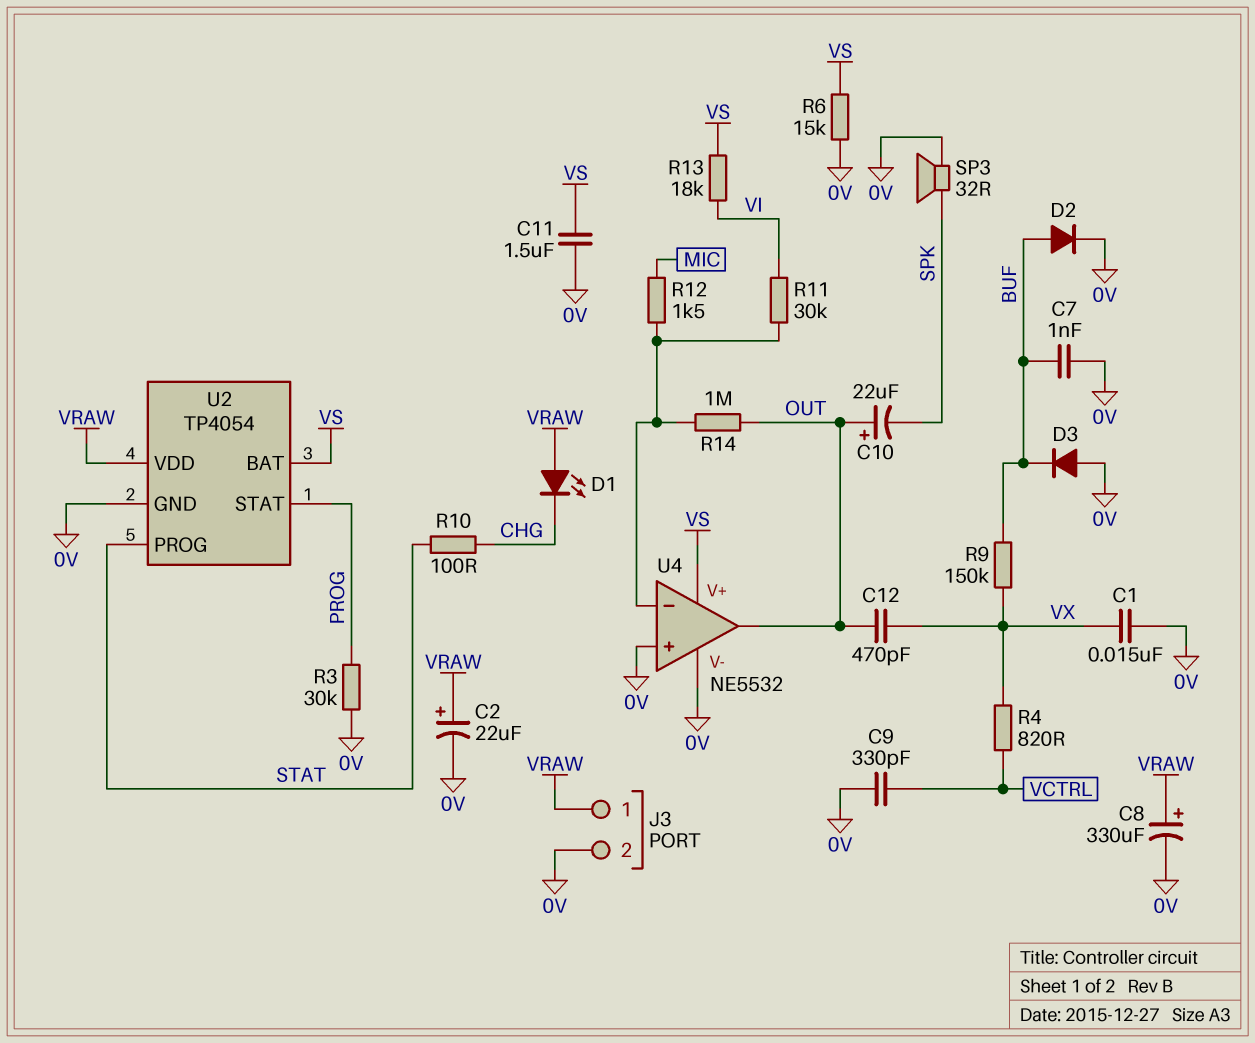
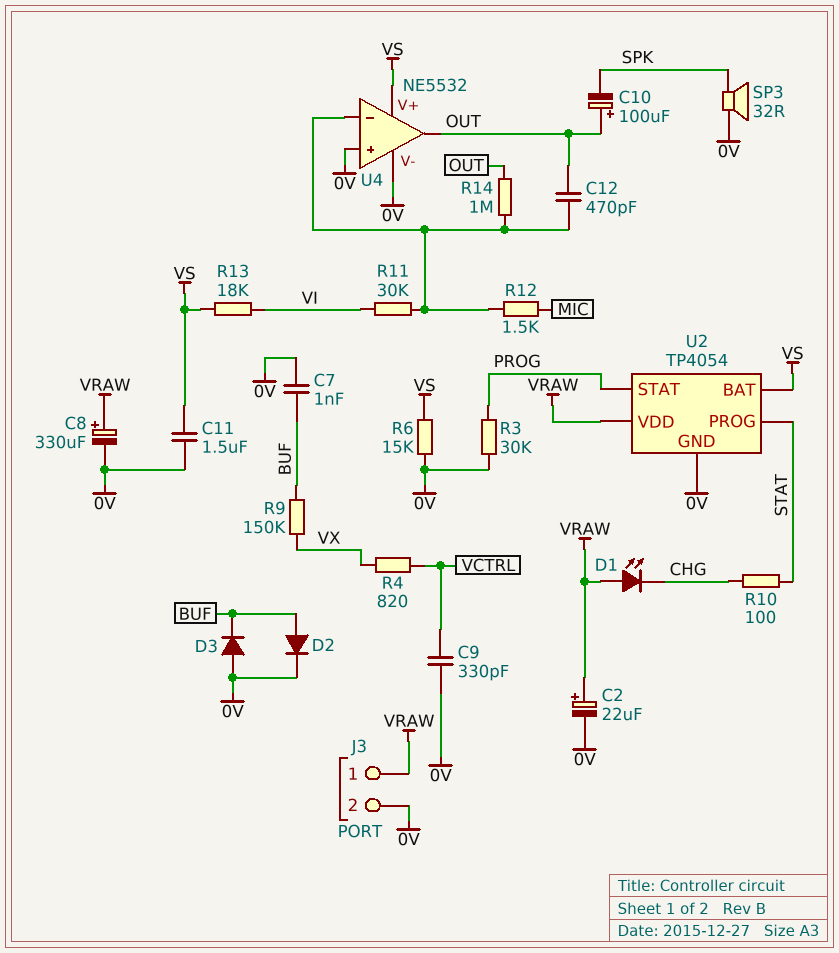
C1: 15nF (0V, VX) -> none
C10: 22uF (plus OUT, minus SPK) -> 100uF (plus OUT, minus SPK)
C12: 470pF (OUT, VX) -> 470pF (OUT, U4/in-)

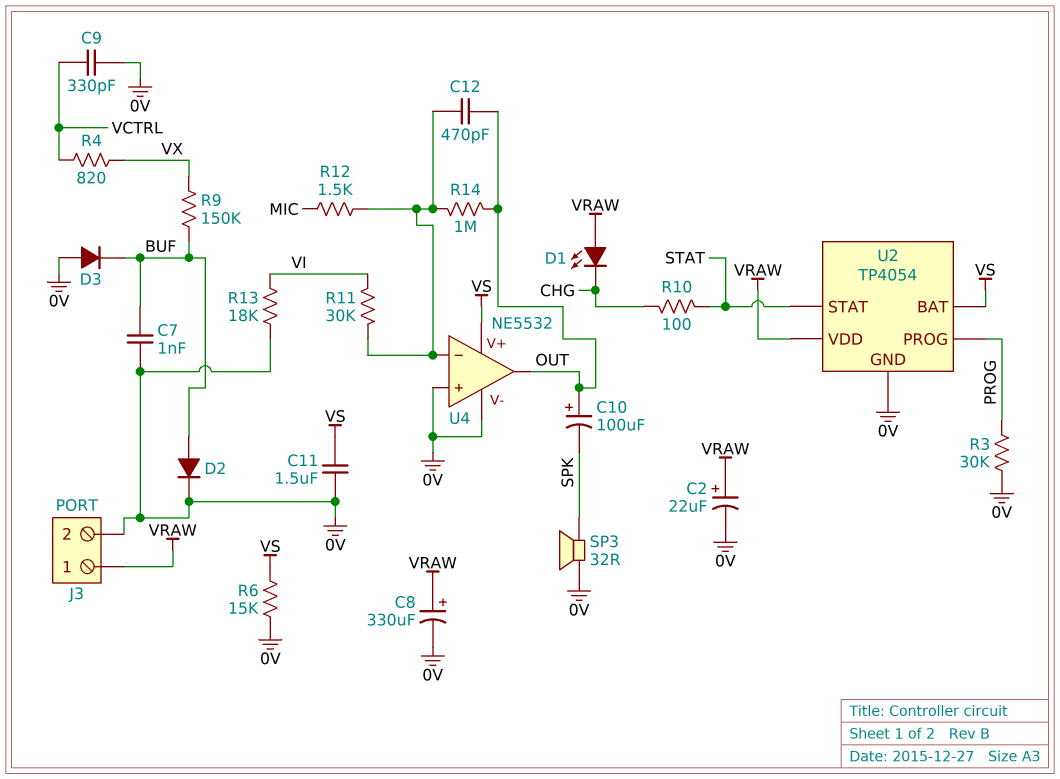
R13: 18k (VI, VS) -> 18k (0V, VI)
U2 pin PROG: STAT -> PROG
U2 pin STAT: PROG -> STAT

